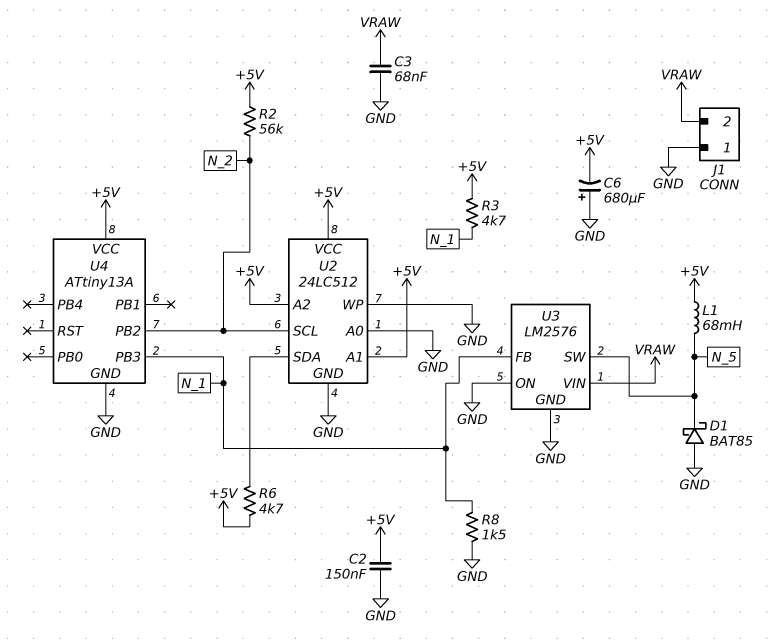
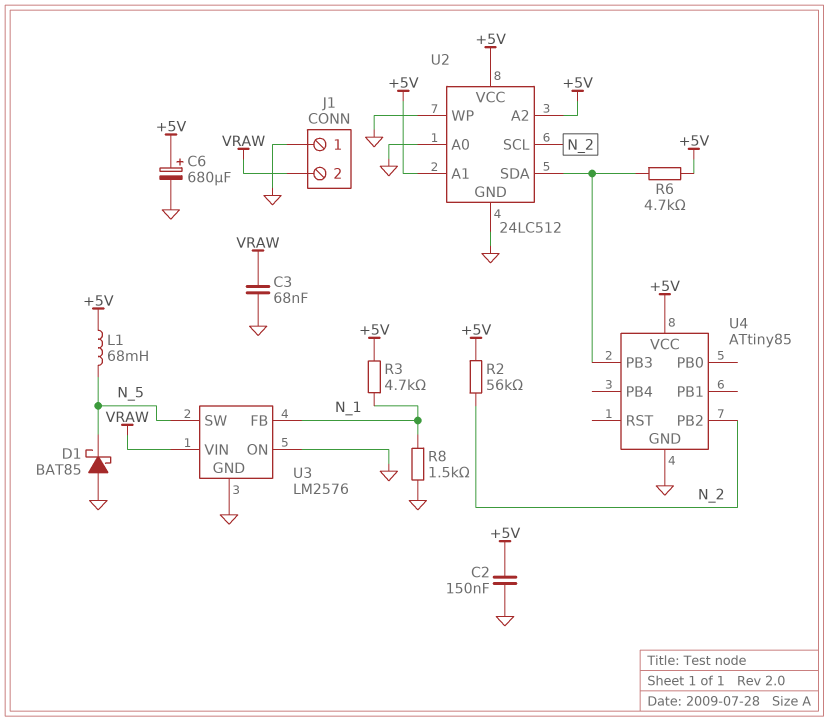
C6: 680uF (plus GND, minus +5V) -> 680uF (plus +5V, minus GND)
U4: ATtiny13A -> ATtiny85
U4 pin PB3: N_1 -> U2/SDA

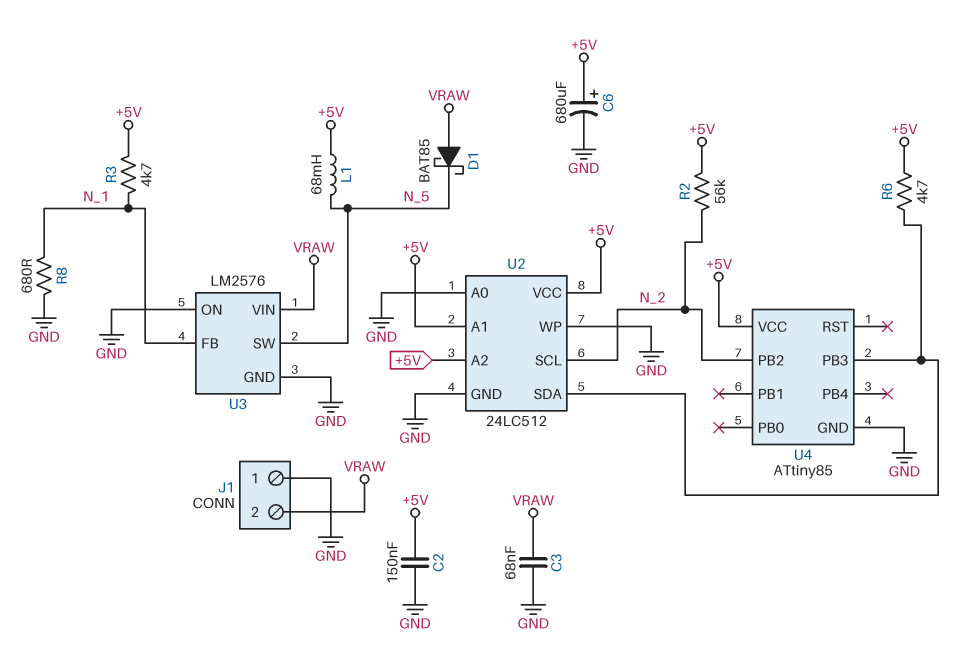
D1: schottky BAT85 (A GND, K N_5) -> schottky BAT85 (A VRAW, K N_5)
R8: 1.5k (GND, N_1) -> 680 (GND, N_1)

